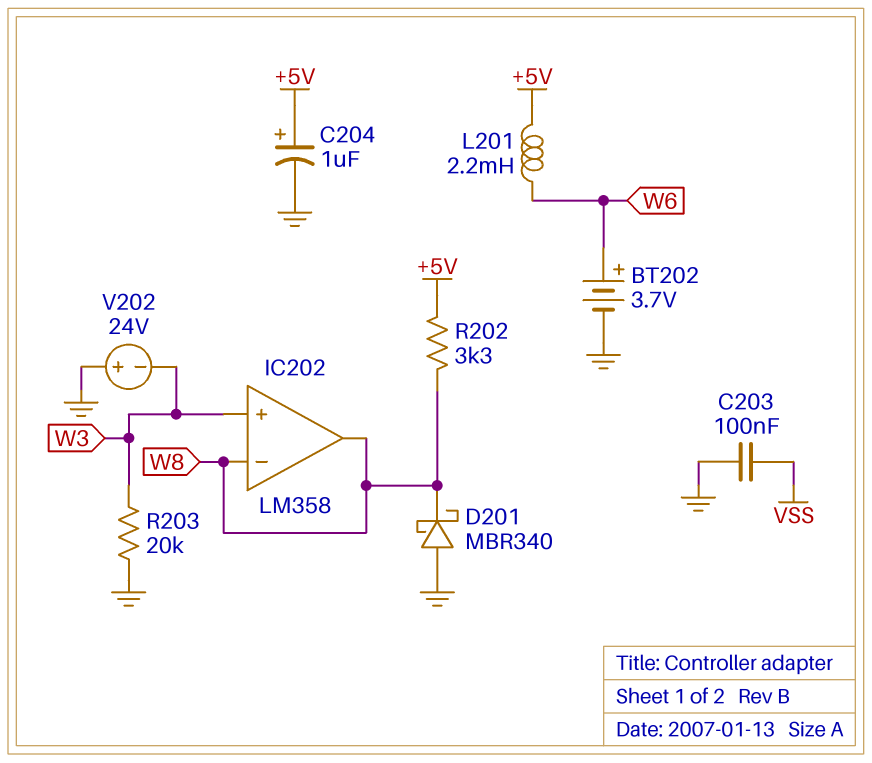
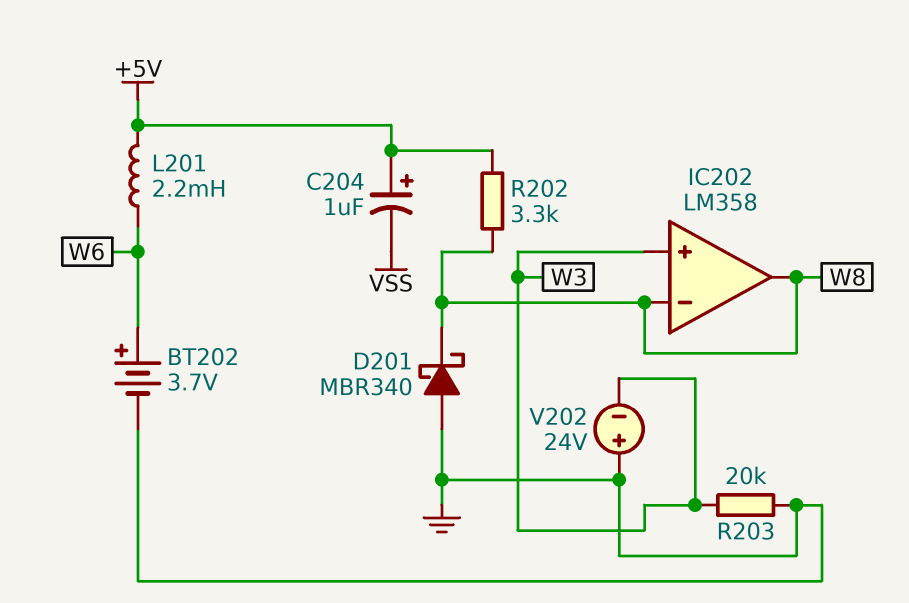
C203: 100nF (GND, VSS) -> none
C204: 1uF (plus +5V, minus GND) -> 1uF (plus +5V, minus VSS)

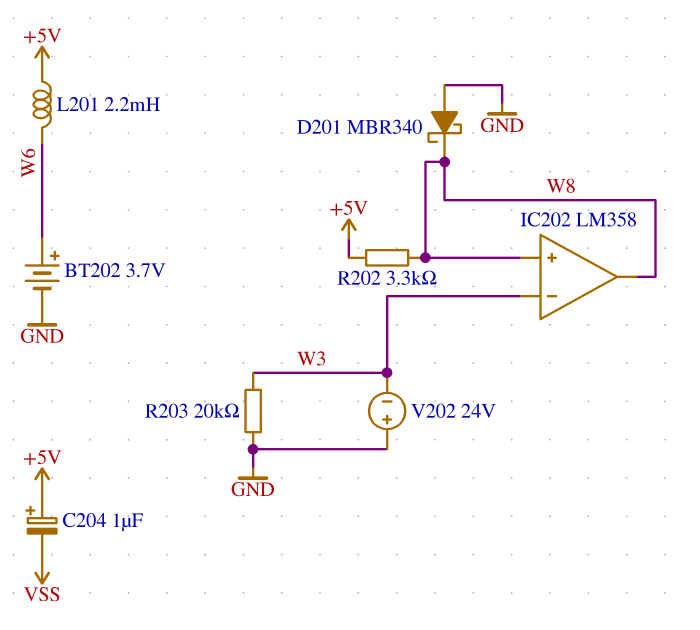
IC202 pin in+: W3 -> W8
IC202 pin in-: W8 -> W3

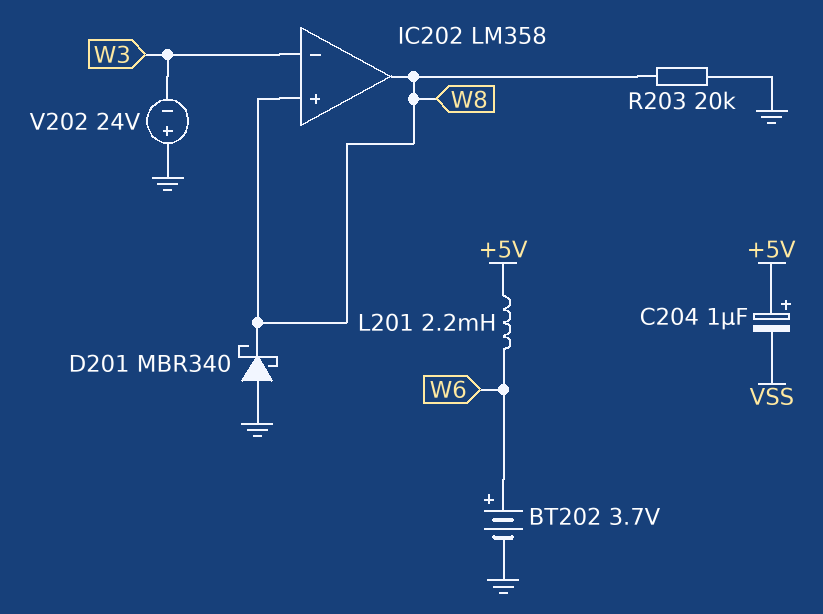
R202: 3.3k (+5V, W8) -> none
R203: 20k (GND, W3) -> 20k (GND, W8)

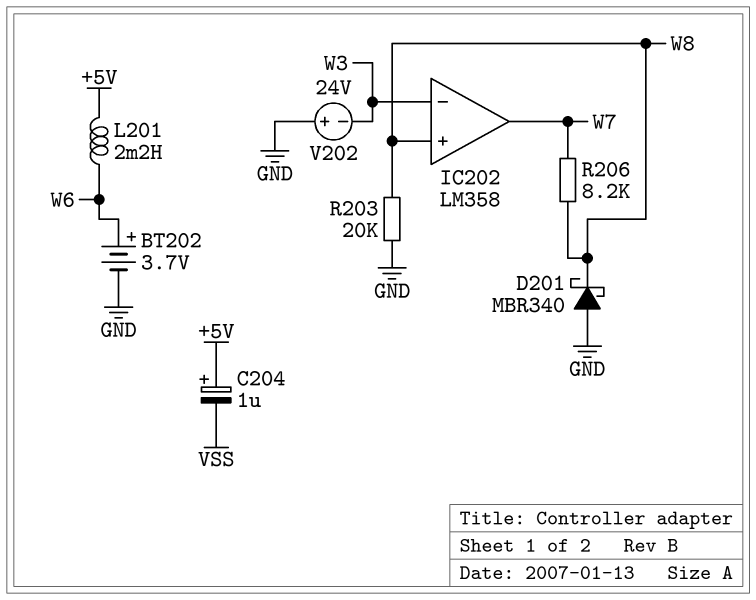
IC202 pin out: W8 -> W7
R206: none -> 8.2k (W7, W8)

